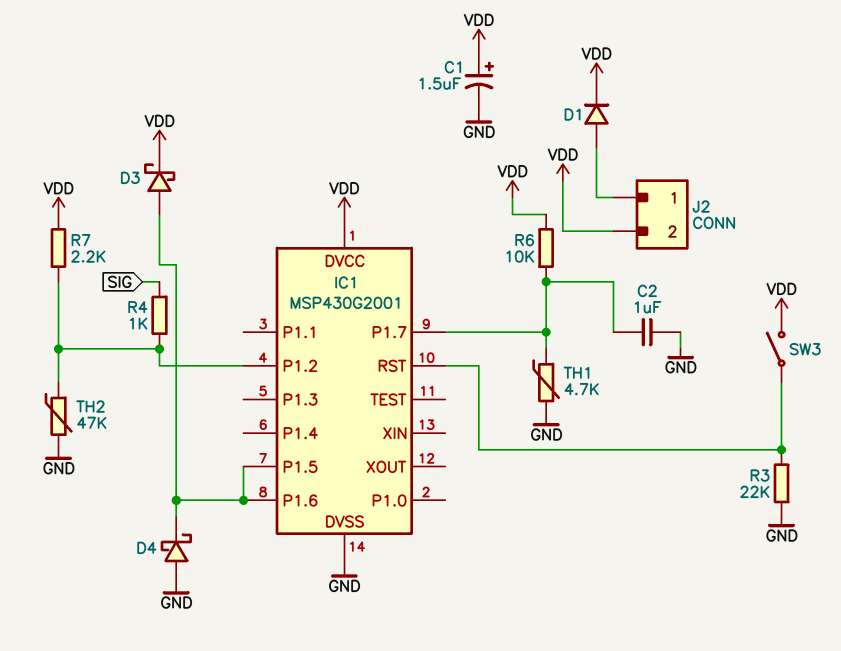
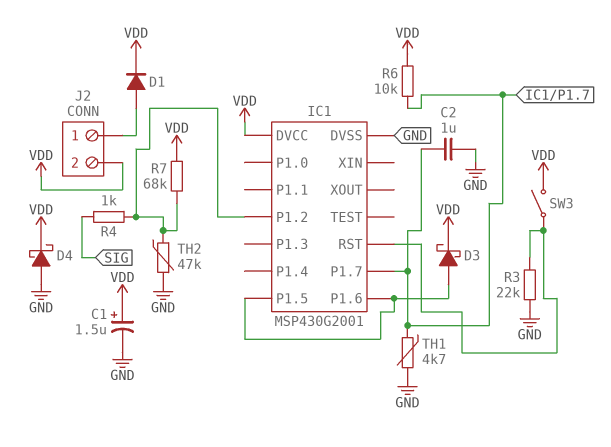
D4: schottky (A GND, K IC1/P1.5) -> schottky (A GND, K VDD)
R7: 2.2k (IC1/P1.2, VDD) -> 68k (IC1/P1.2, VDD)

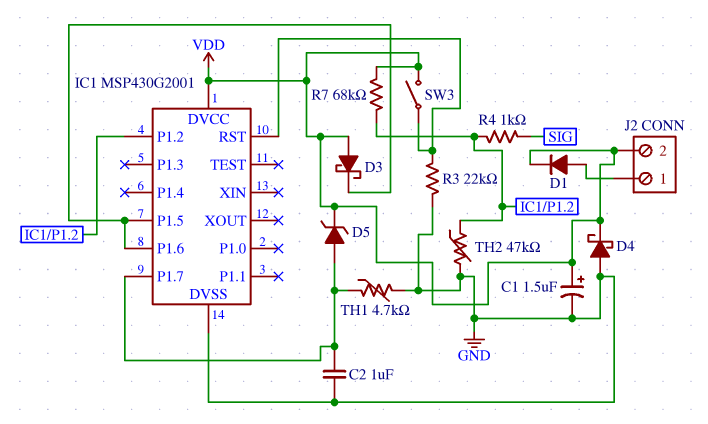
D3: schottky (A IC1/P1.5, K VDD) -> schottky (A VDD, K IC1/P1.5)
D5: none -> zener (A IC1/P1.7, K VDD)
R6: 10k (IC1/P1.7, VDD) -> none

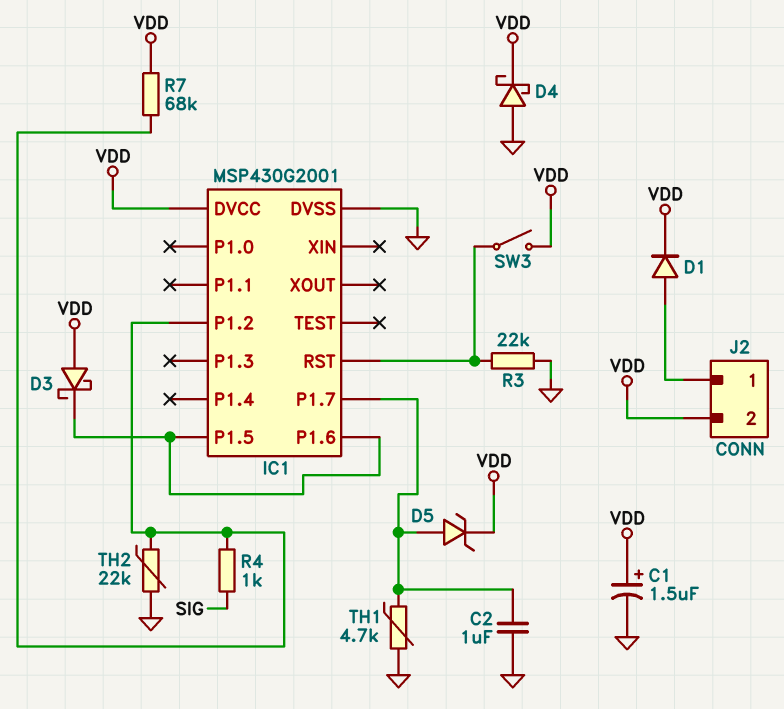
TH2: 47k (GND, IC1/P1.2) -> 22k (GND, IC1/P1.2)

